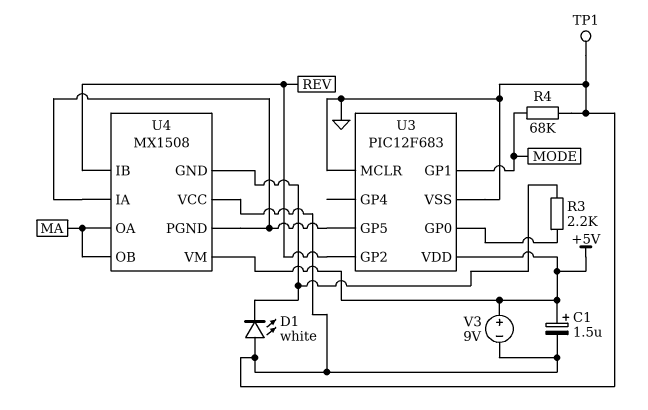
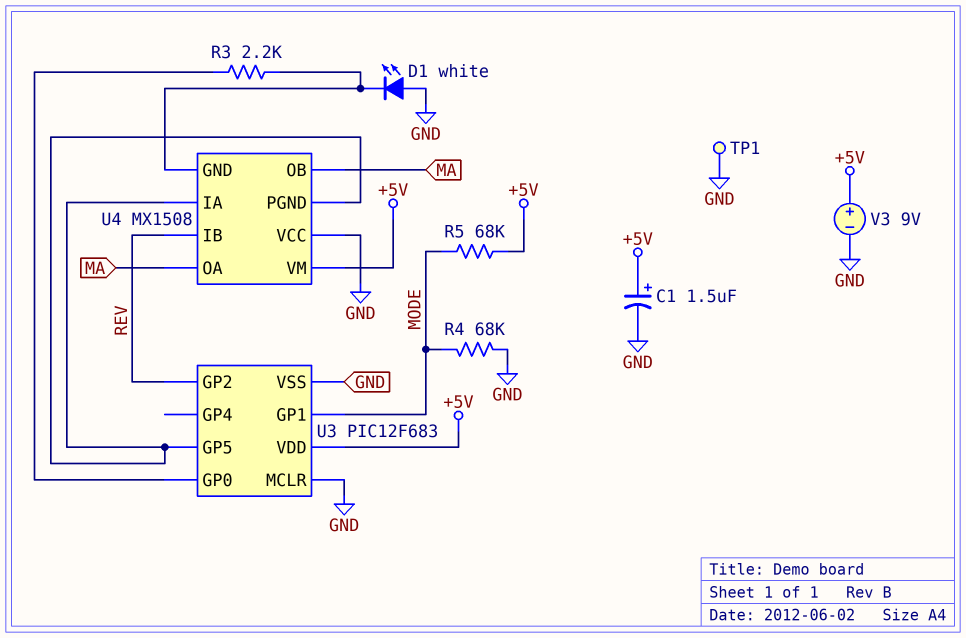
R5: none -> 68k (+5V, MODE)

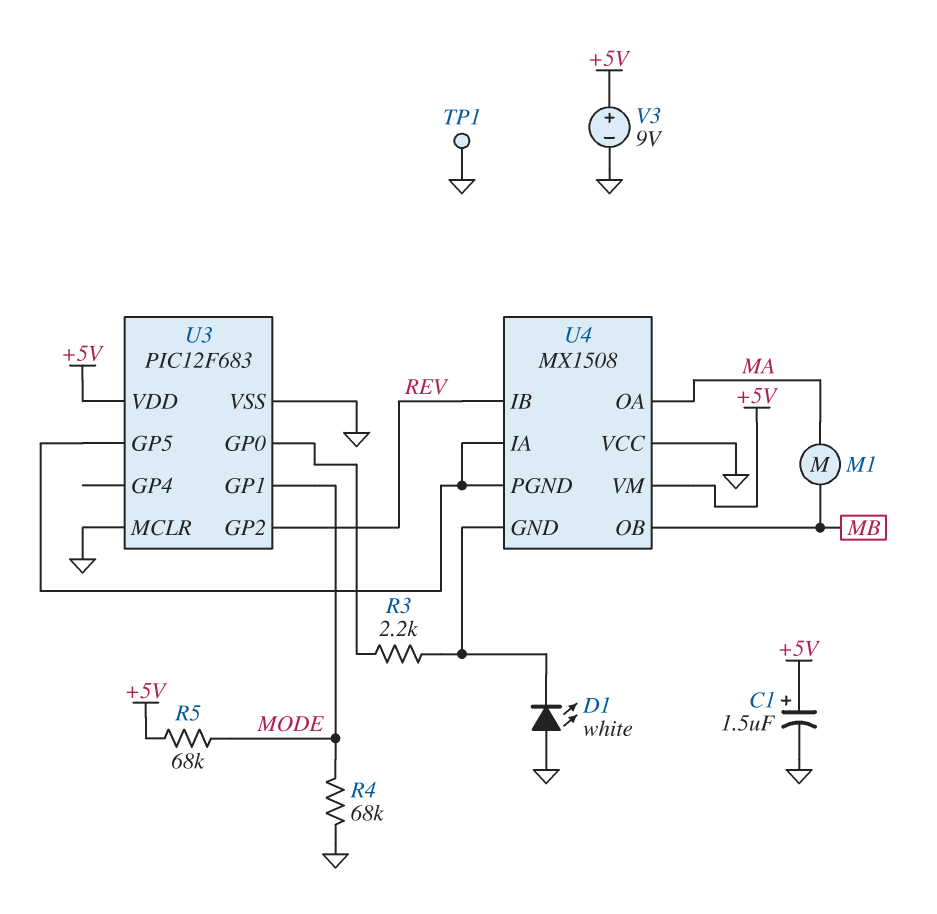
M1: none -> motor (MA, MB)
U4 pin OB: MA -> MB

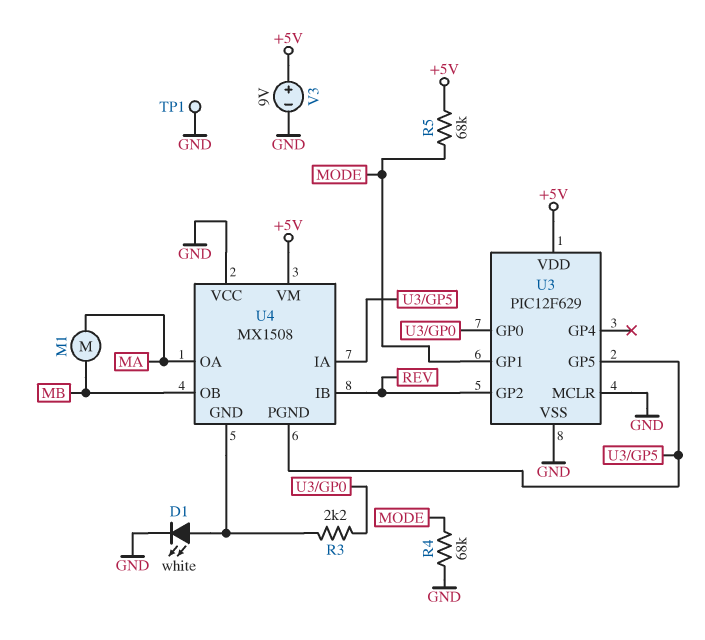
C1: 1.5uF (plus +5V, minus GND) -> none
D1: LED white (A GND, K U4/GND) -> LED white (A U4/GND, K GND)
U3: PIC12F683 -> PIC12F629

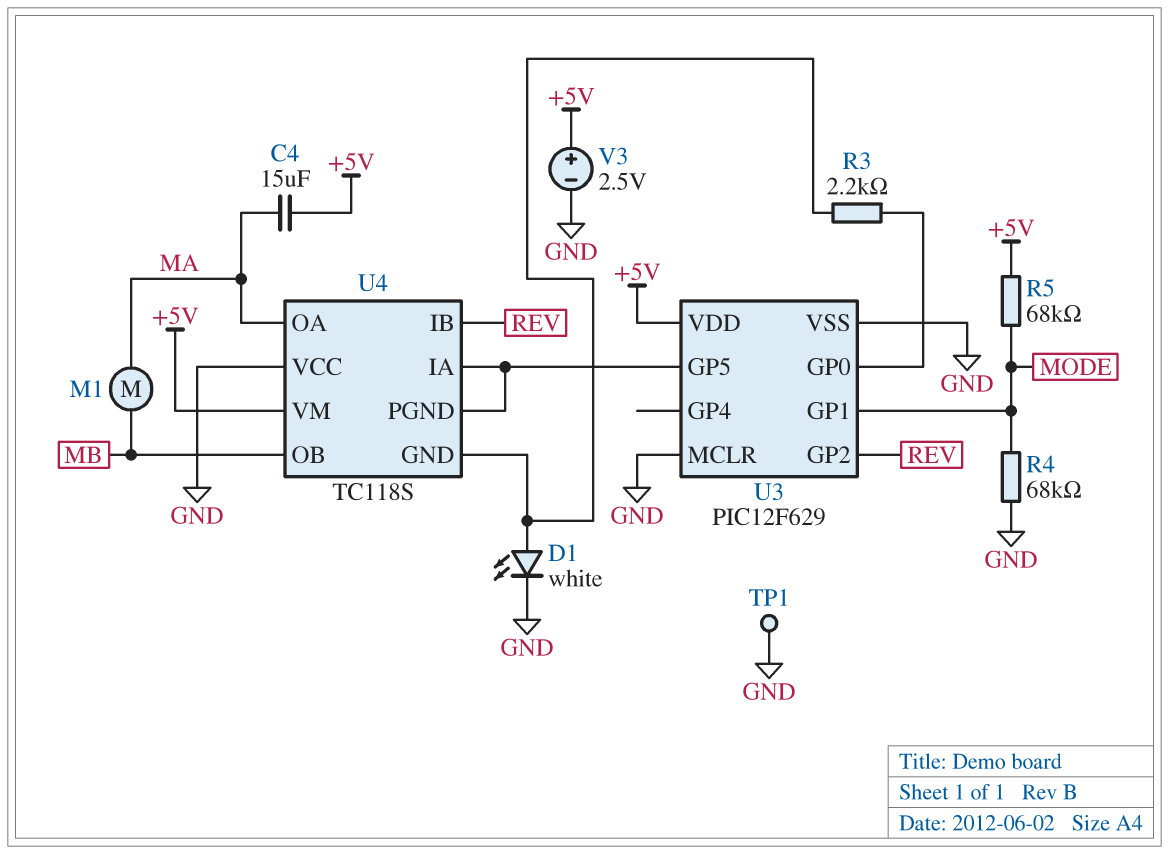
C4: none -> 15uF (+5V, MA)
U4: MX1508 -> TC118S
V3: 9V (plus +5V, minus GND) -> 2.5V (plus +5V, minus GND)

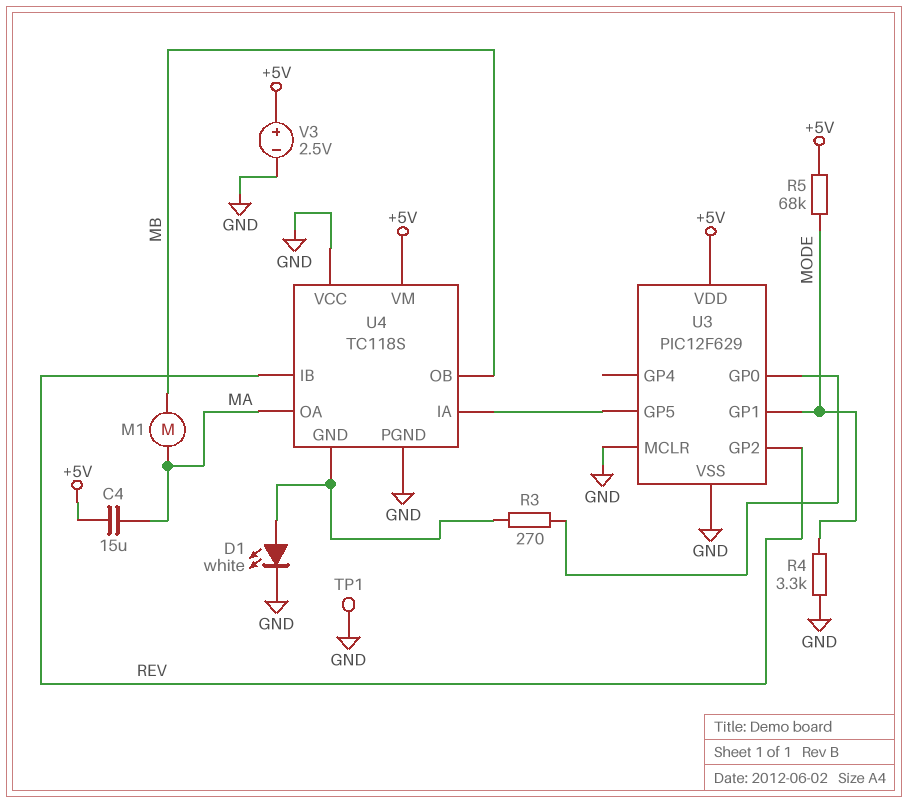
R3: 2.2k (U3/GP0, U4/GND) -> 270 (U3/GP0, U4/GND)
R4: 68k (GND, MODE) -> 3.3k (GND, MODE)
U4 pin PGND: U3/GP5 -> GND

